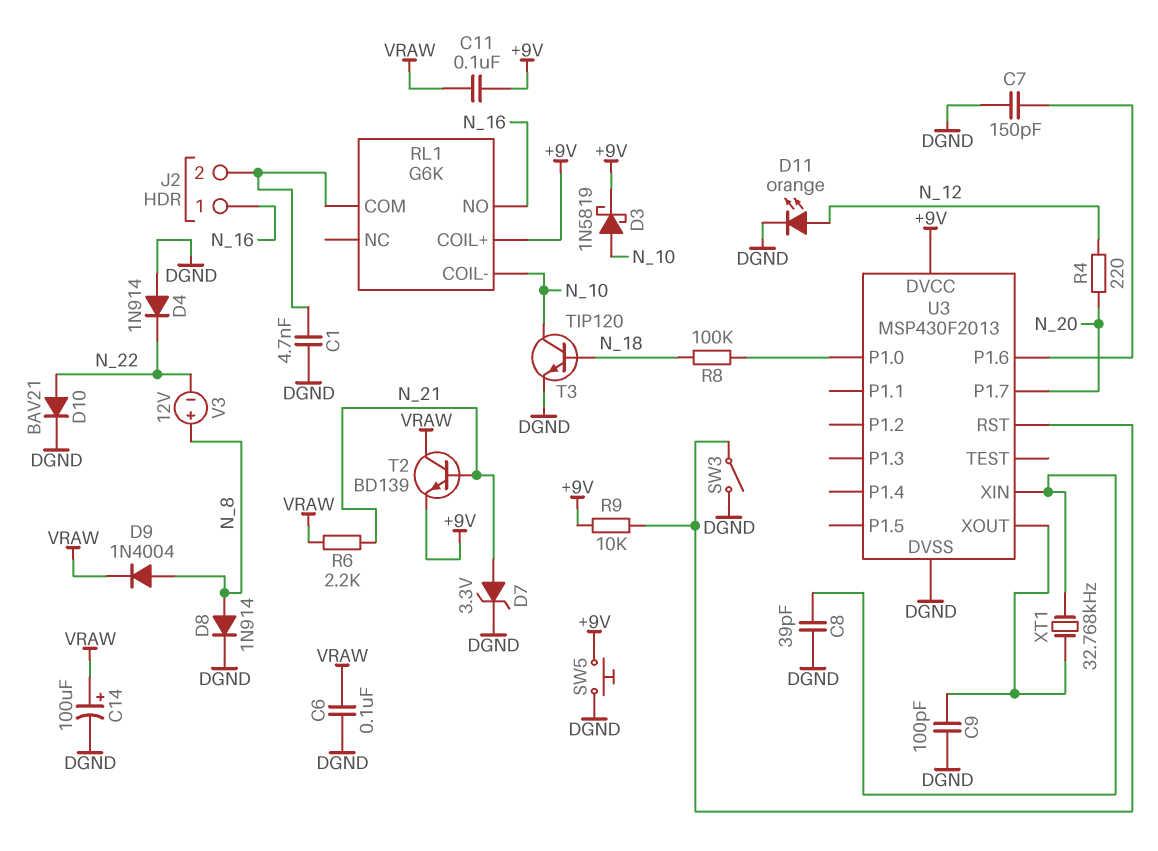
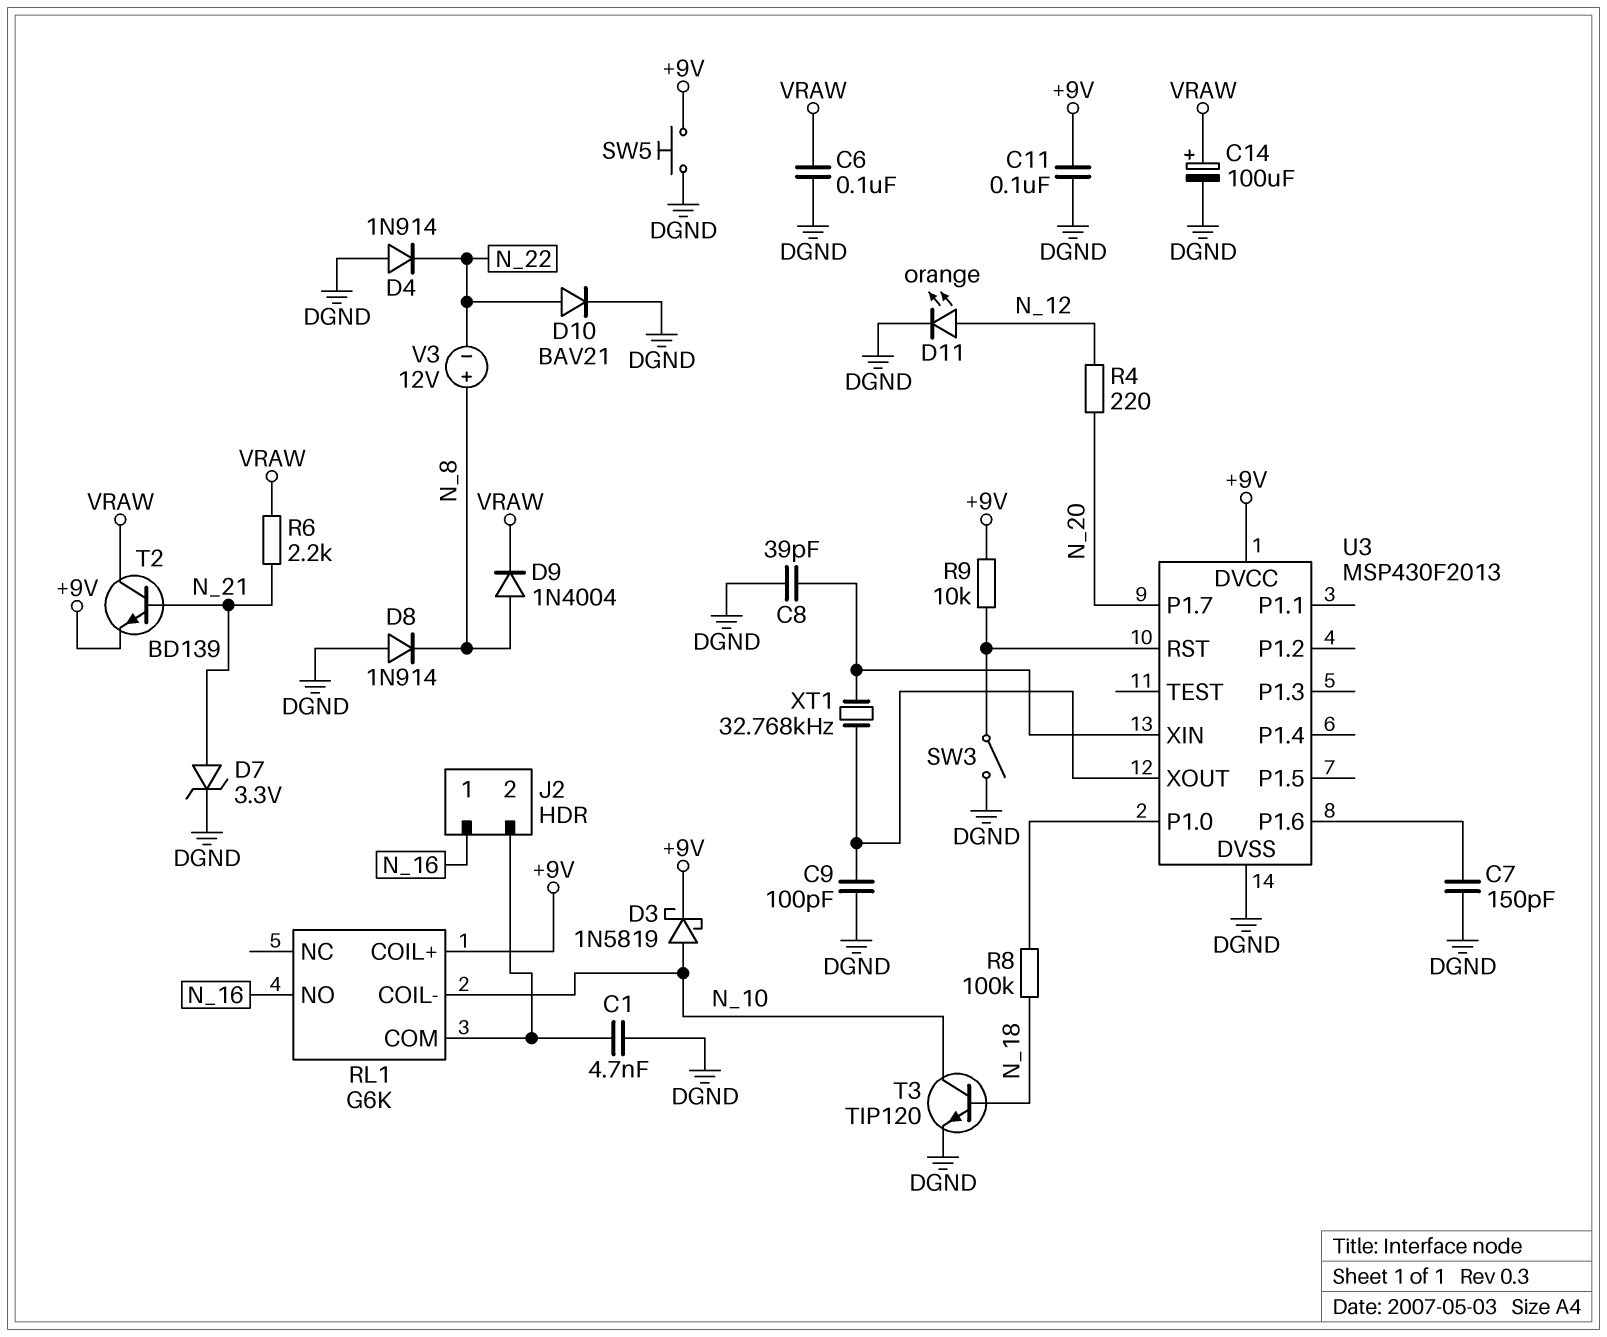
C11: 100nF (+9V, VRAW) -> 100nF (+9V, DGND)
D8: diode 1N914 (A N_8, K DGND) -> diode 1N914 (A DGND, K N_8)

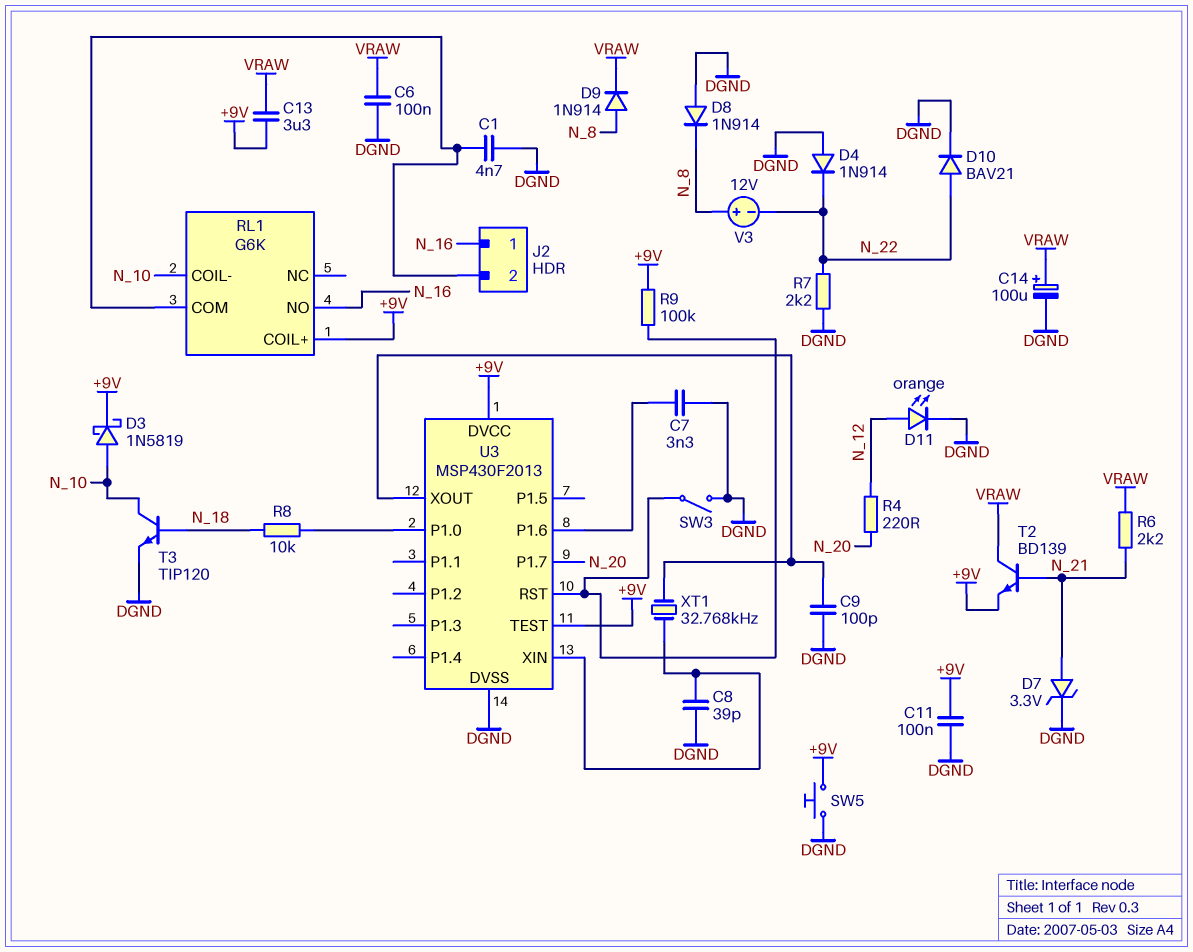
C7: 150pF (DGND, U3/P1.6) -> 3.3nF (DGND, U3/P1.6)
C13: none -> 3.3uF (+9V, VRAW)
D9: diode 1N4004 (A N_8, K VRAW) -> diode 1N914 (A N_8, K VRAW)
R7: none -> 2.2k (DGND, N_22)
R8: 100k (N_18, U3/P1.0) -> 10k (N_18, U3/P1.0)
R9: 10k (+9V, U3/RST) -> 100k (+9V, U3/RST)
U3 pin TEST: none -> +9V

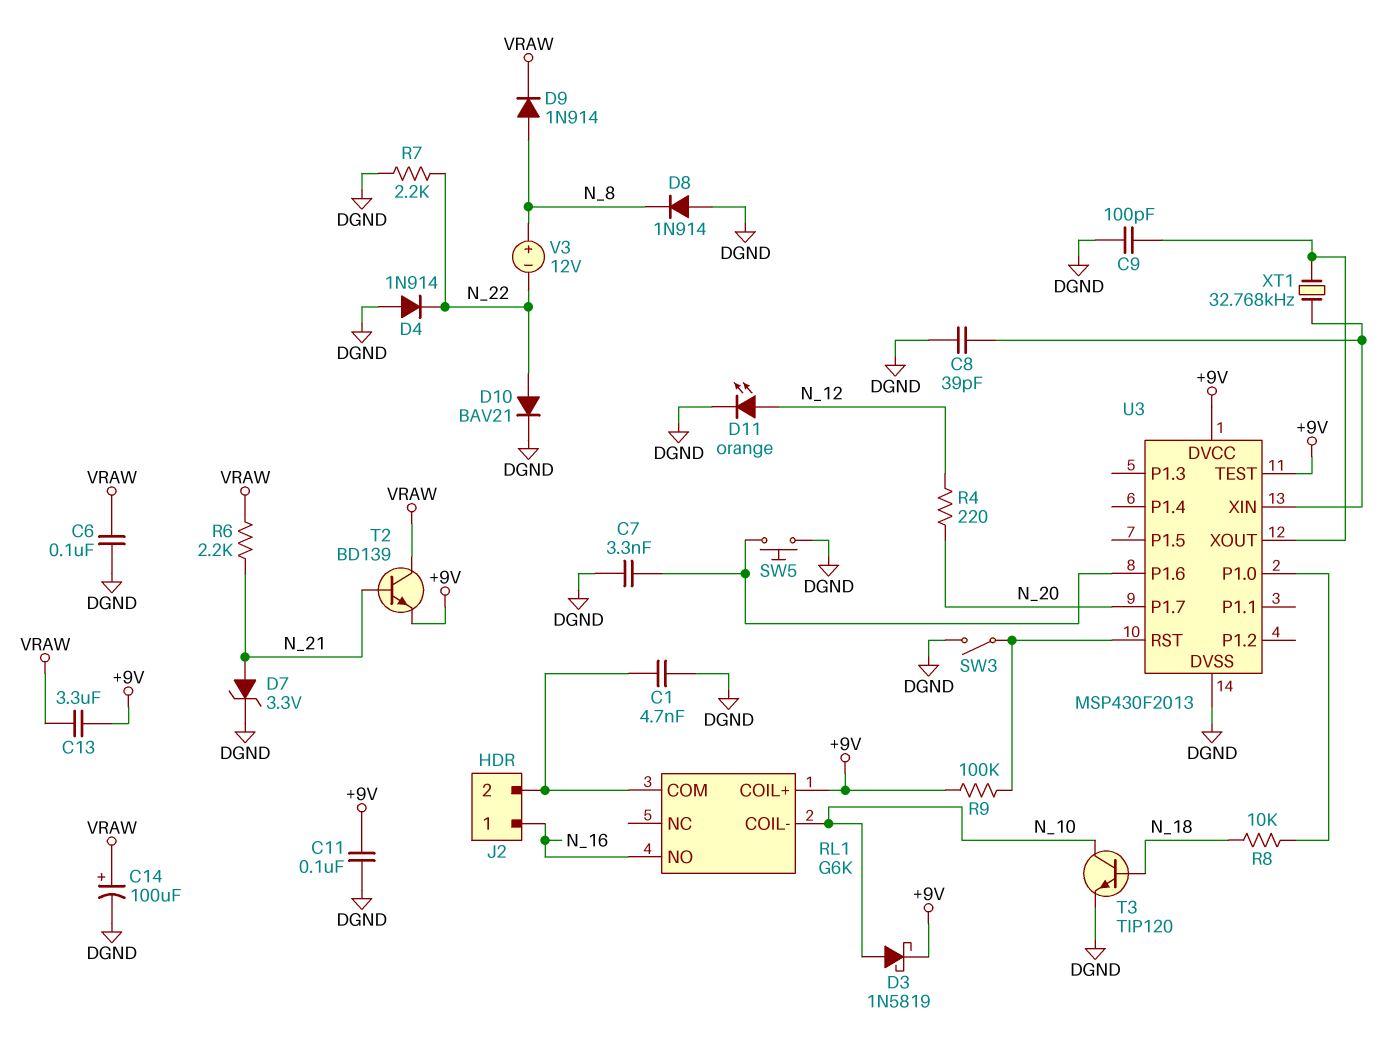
SW5: button (+9V, DGND) -> button (DGND, U3/P1.6)

